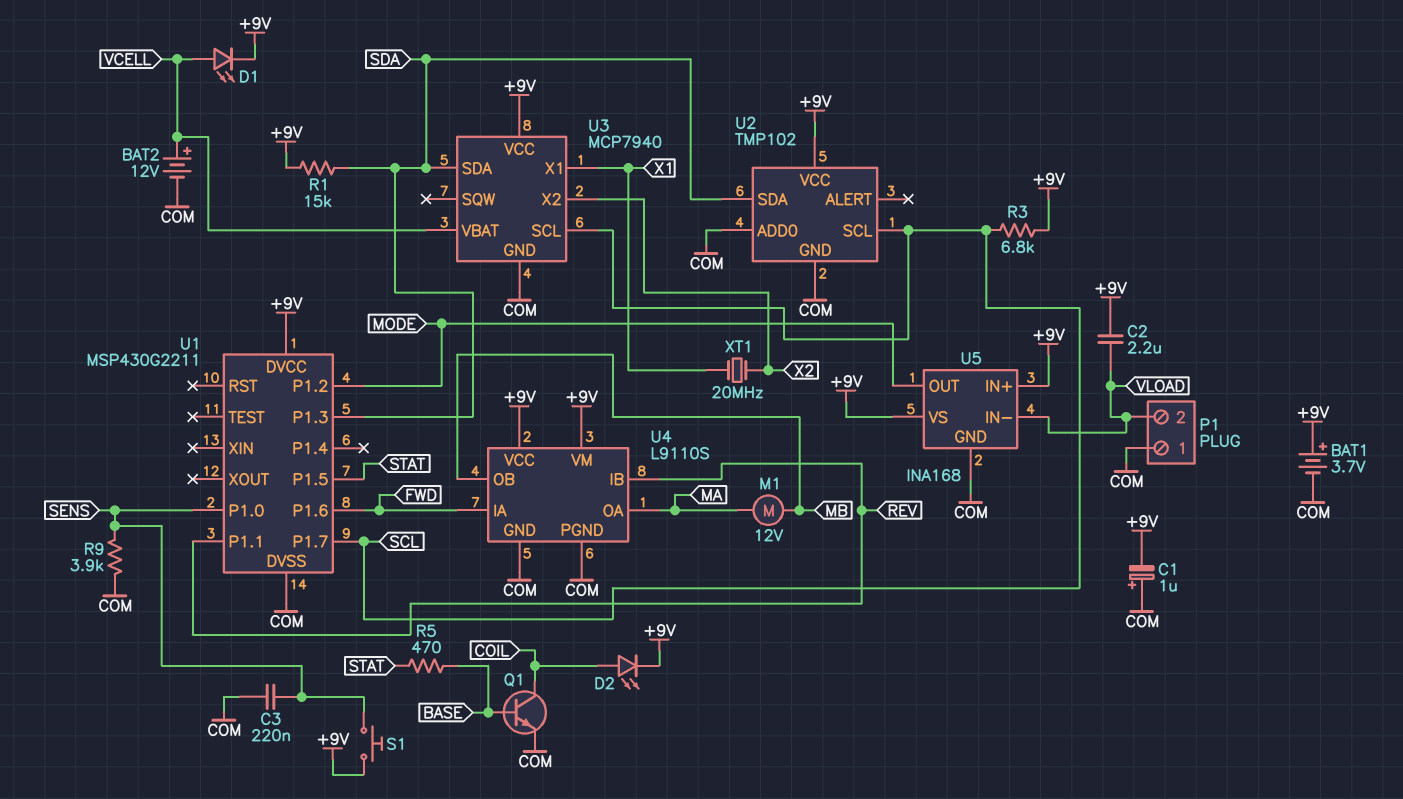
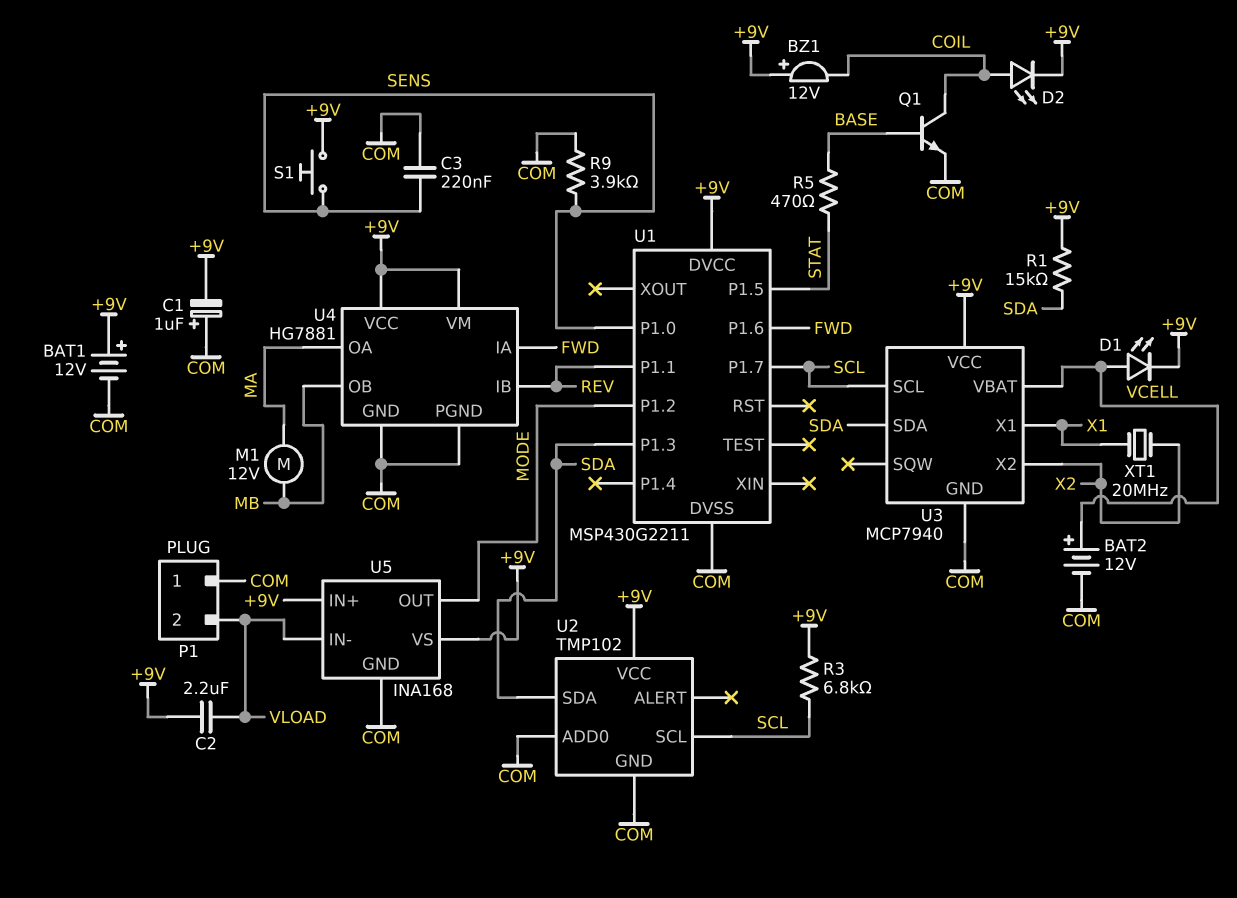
BAT1: 3.7V (plus +9V, minus COM) -> 12V (plus +9V, minus COM)
BZ1: none -> buzzer 12V (plus +9V, minus COIL)
U4: L9110S -> HG7881

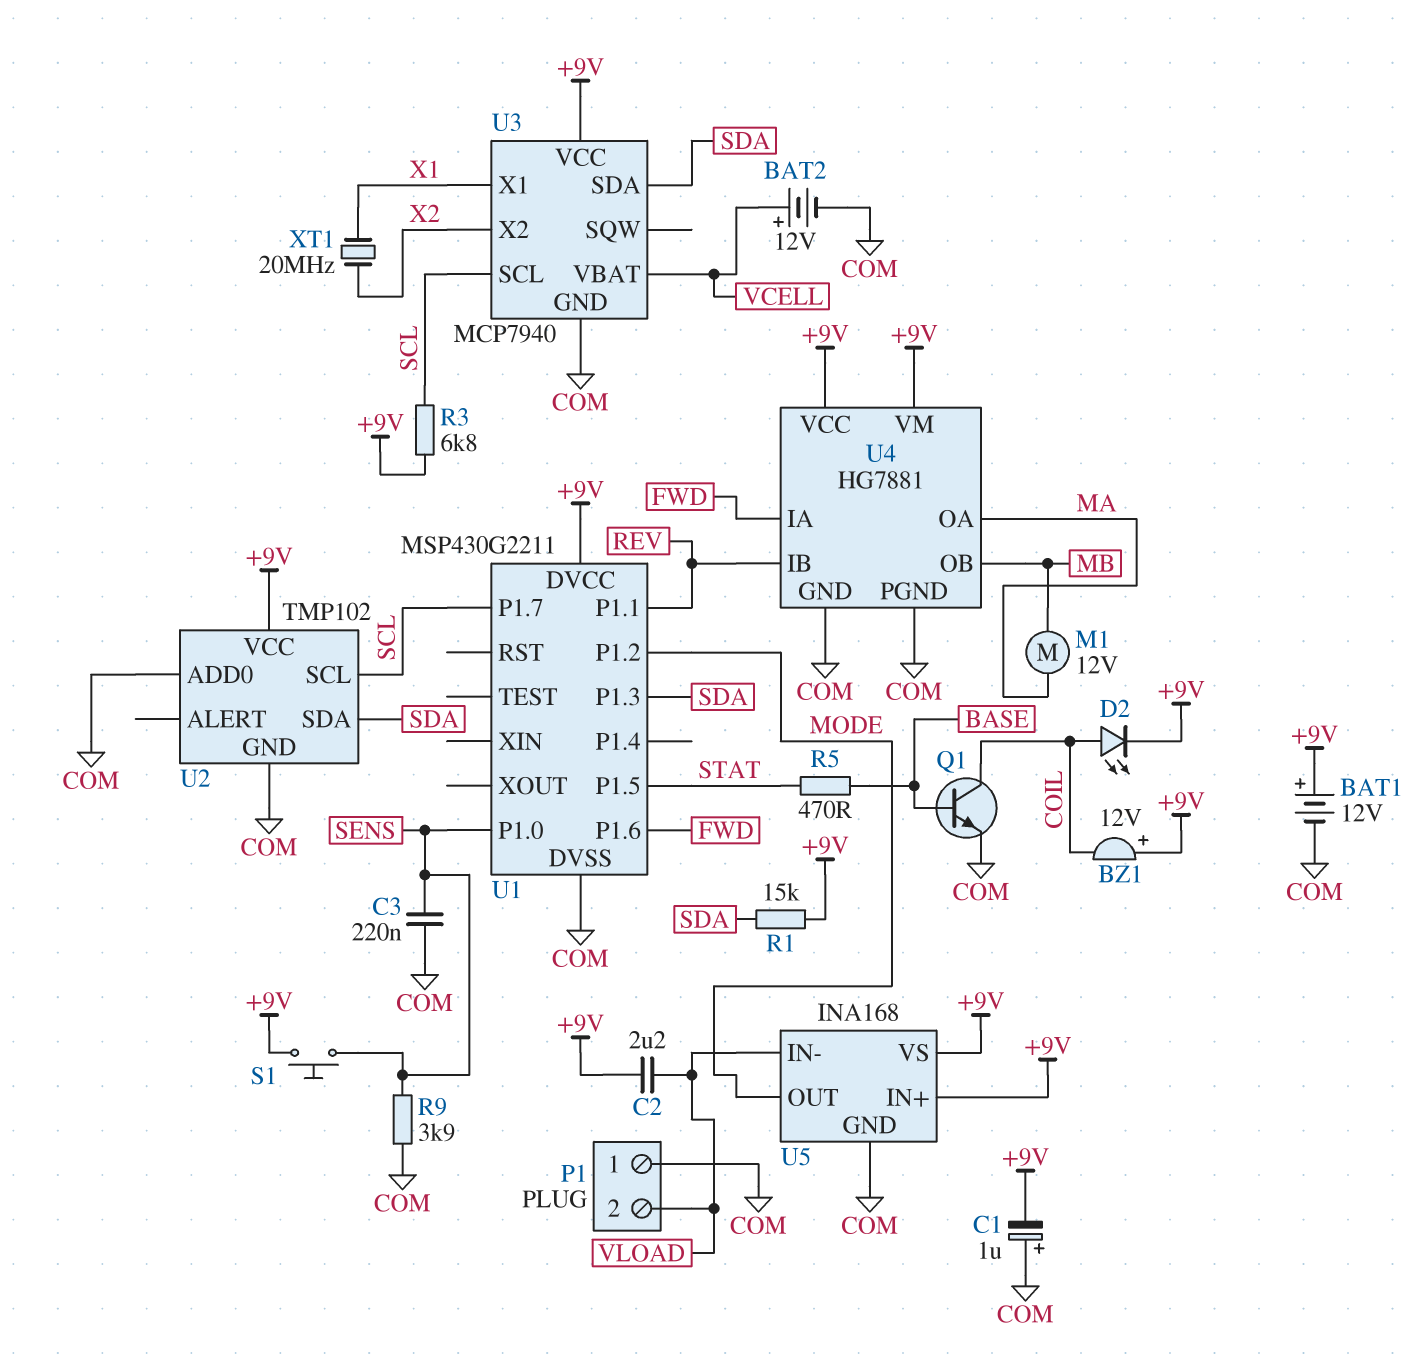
D1: LED (A VCELL, K +9V) -> none

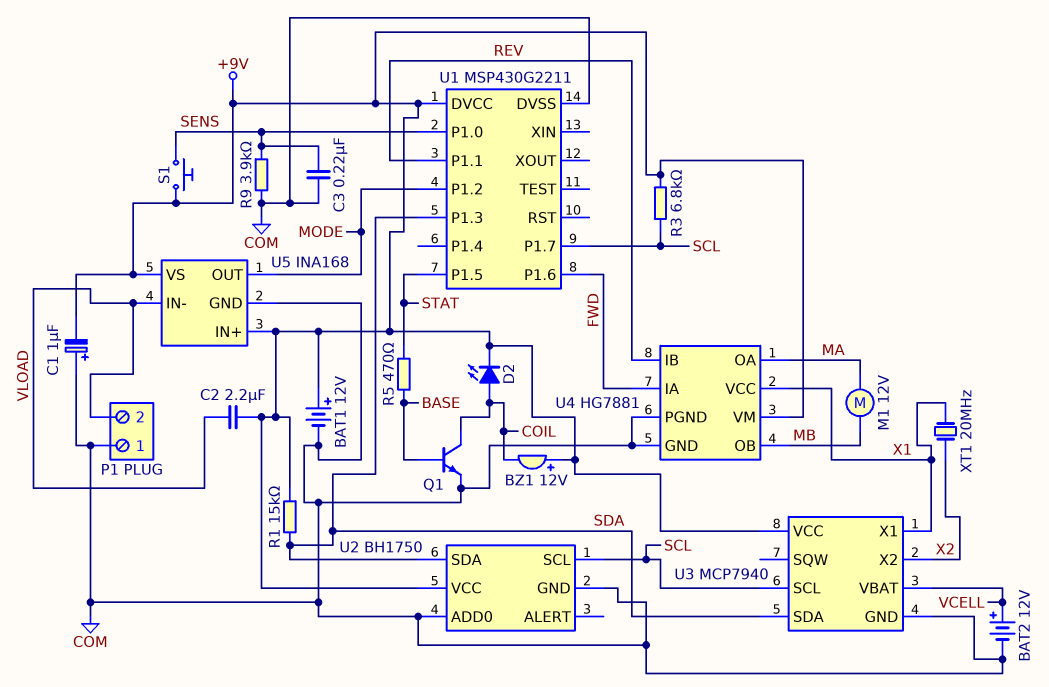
U2: TMP102 -> BH1750
U4 pin VCC: +9V -> X1

